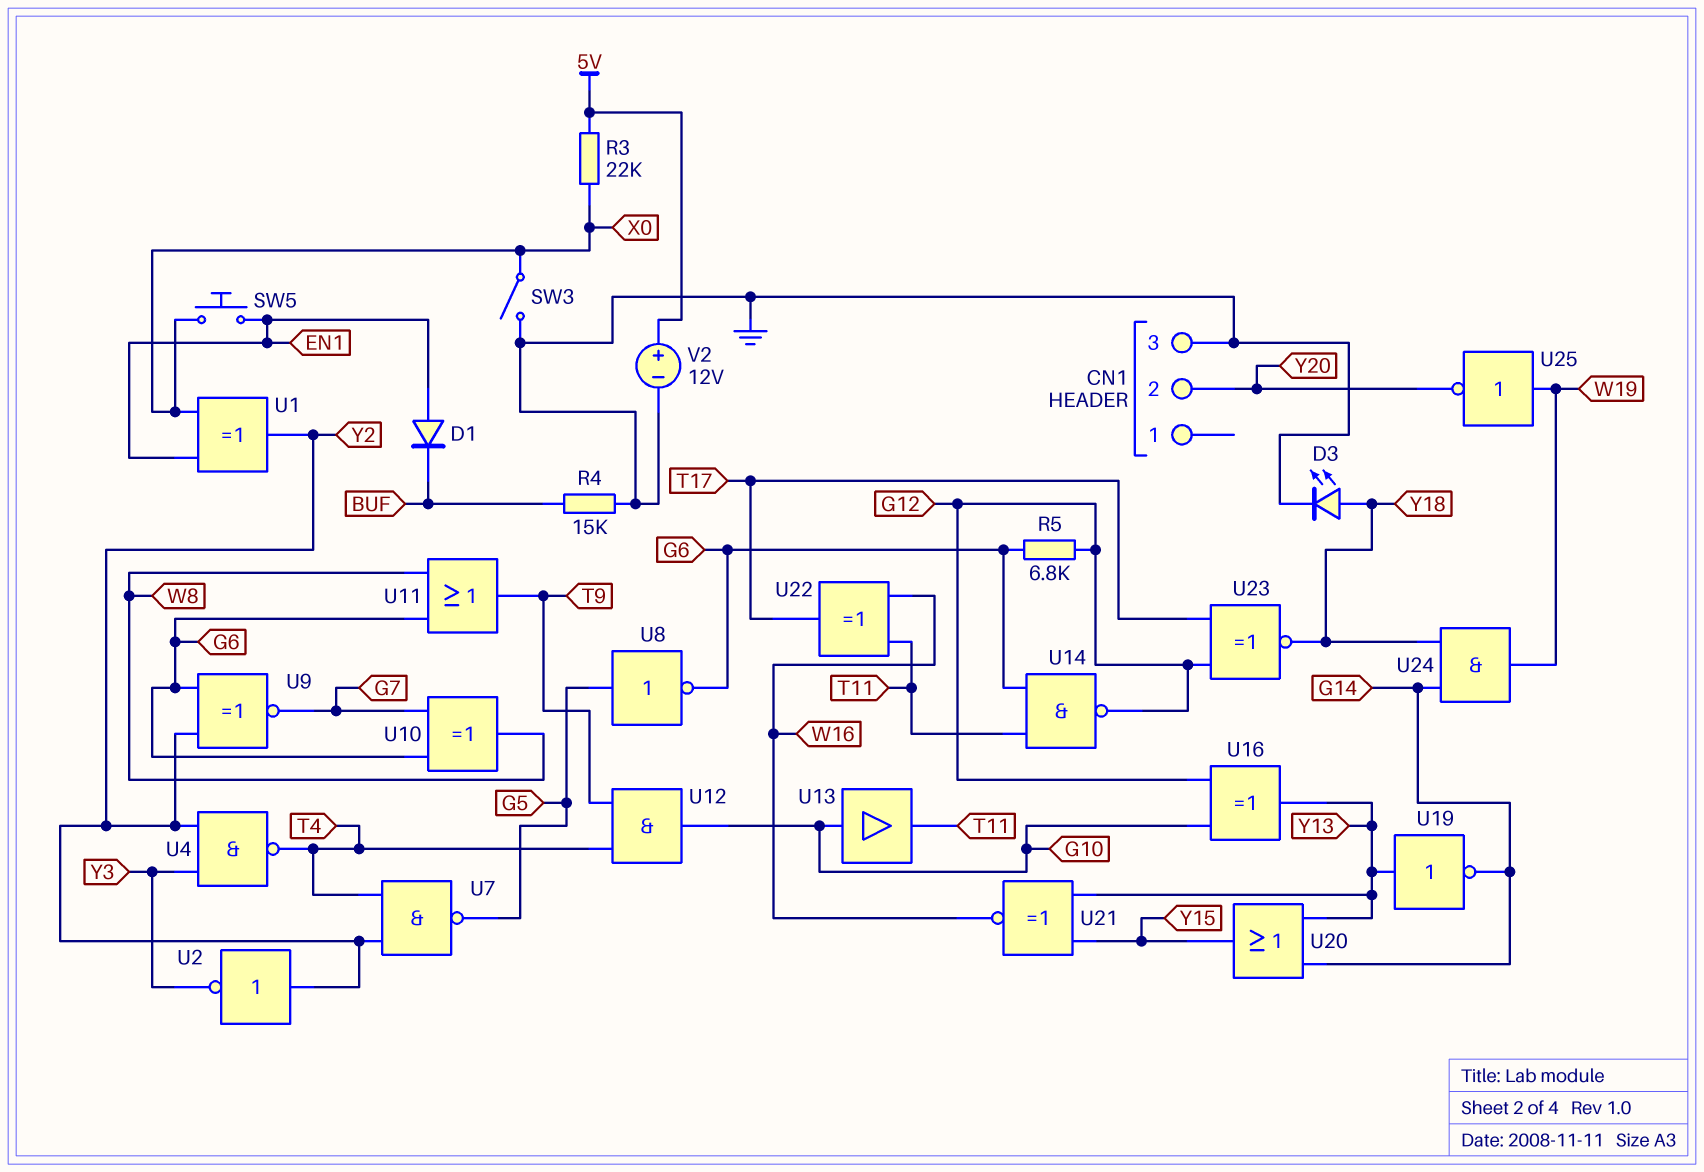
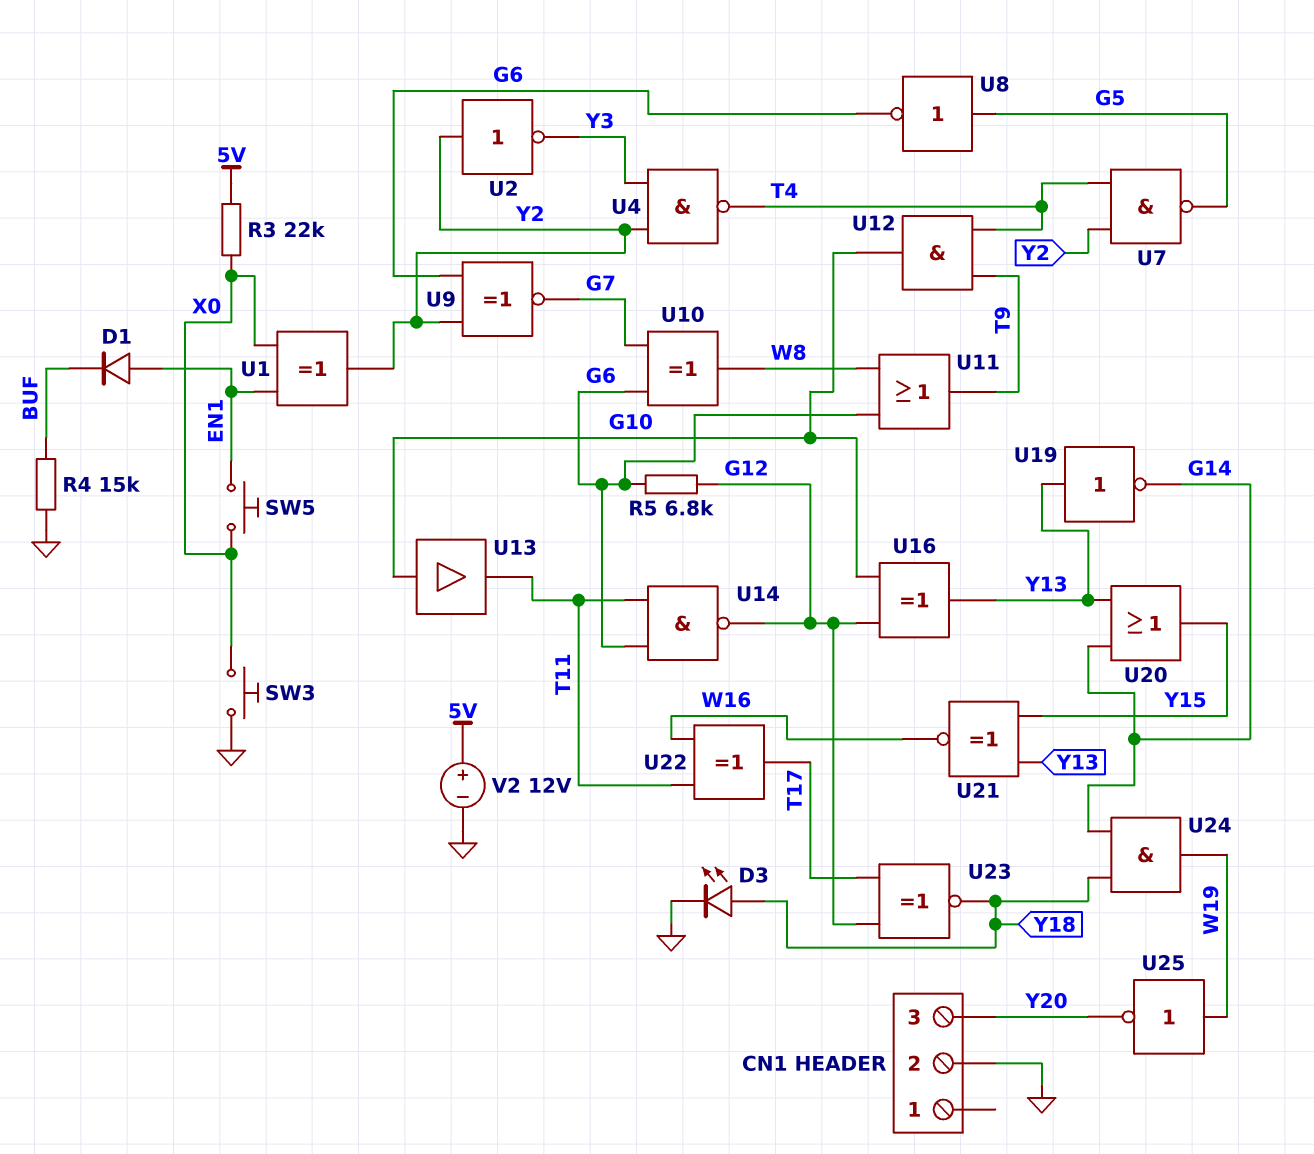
CN1 pin 2: Y20 -> GND
CN1 pin 3: GND -> Y20
SW3: switch (GND, X0) -> button (GND, X0)

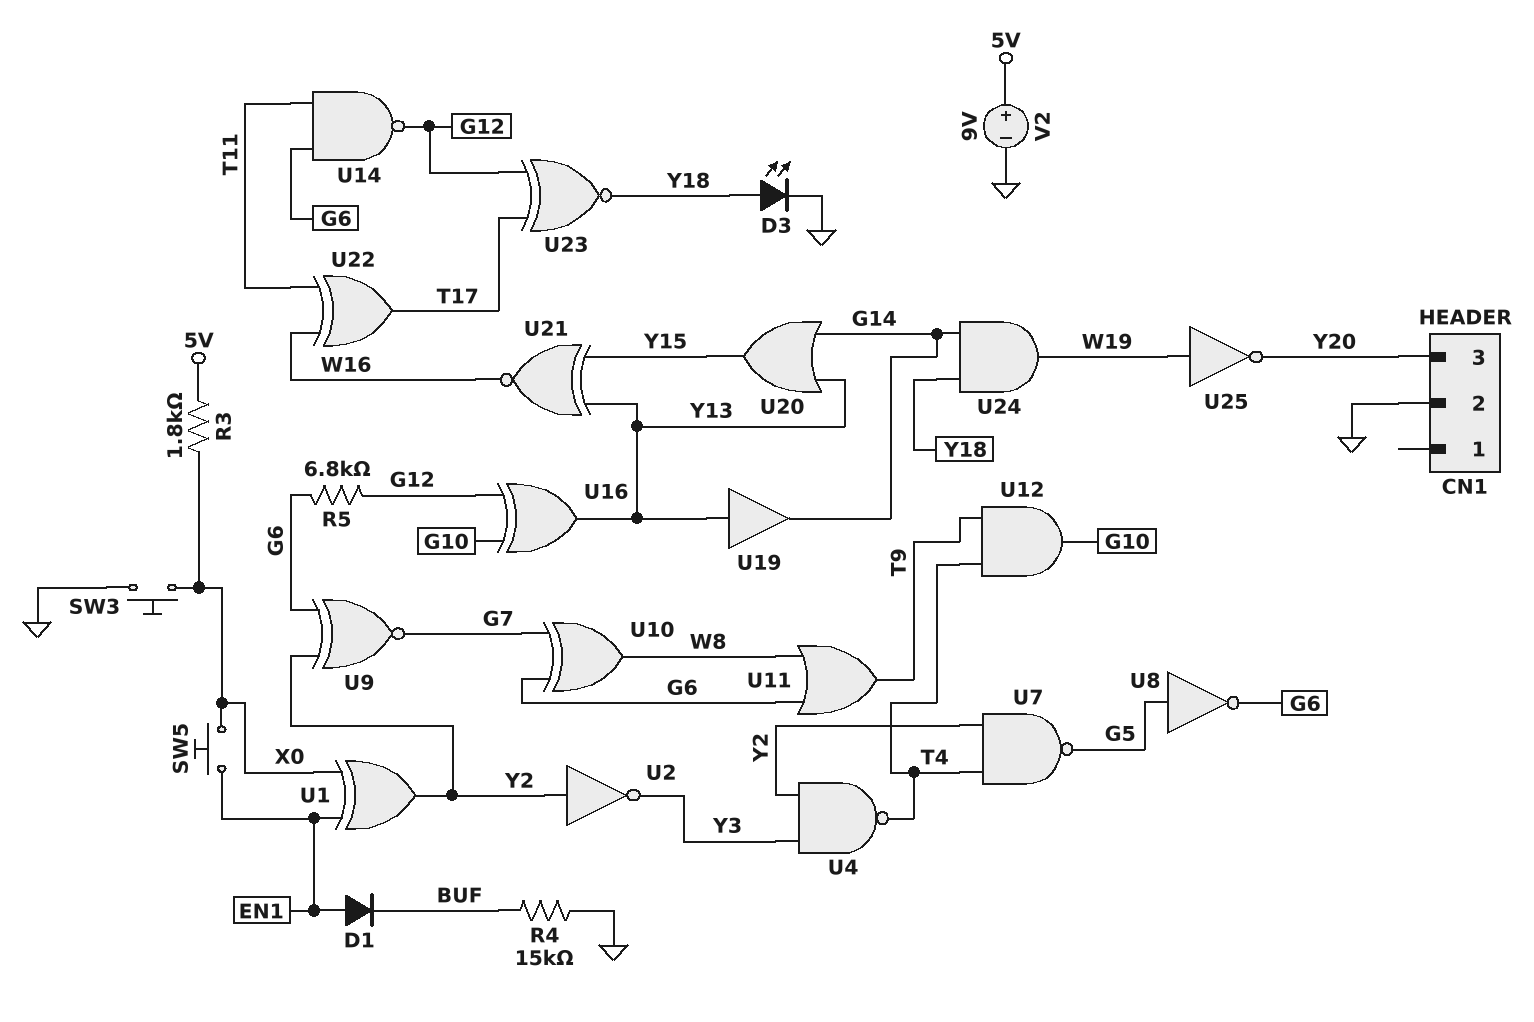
R3: 22k (5V, X0) -> 1.8k (5V, X0)
U13: buffer (in G10, out T11) -> none
U19: NOT (in Y13, out G14) -> buffer (in Y13, out G14)
V2: 12V (plus 5V, minus GND) -> 9V (plus 5V, minus GND)

